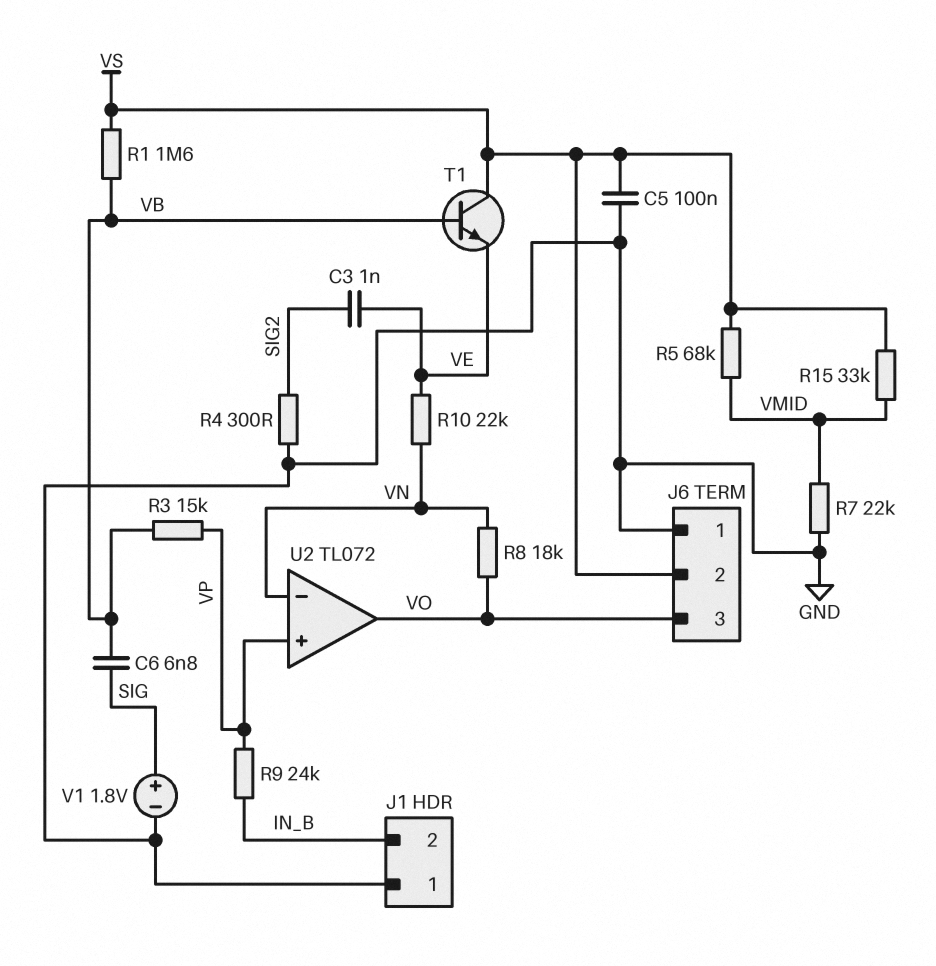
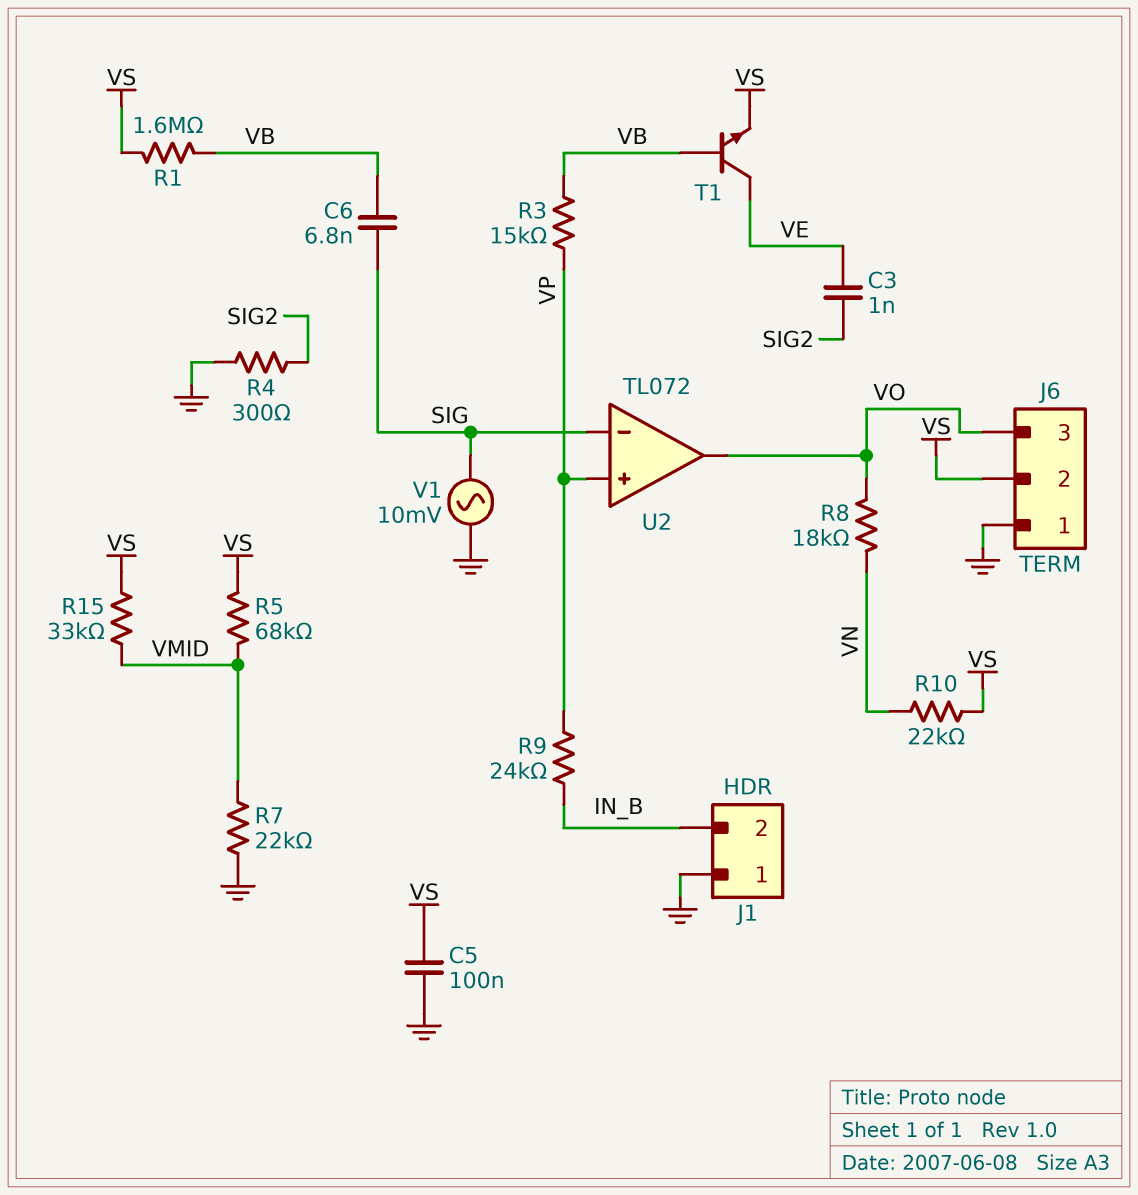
R10: 22k (VE, VN) -> 22k (VN, VS)
T1: NPN (B VB, C VS, E VE) -> NPN (B VB, C VE, E VS)
U2 pin in-: VN -> SIG
V1: 1.8V (plus SIG, minus GND) -> AC 10mV (GND, SIG)

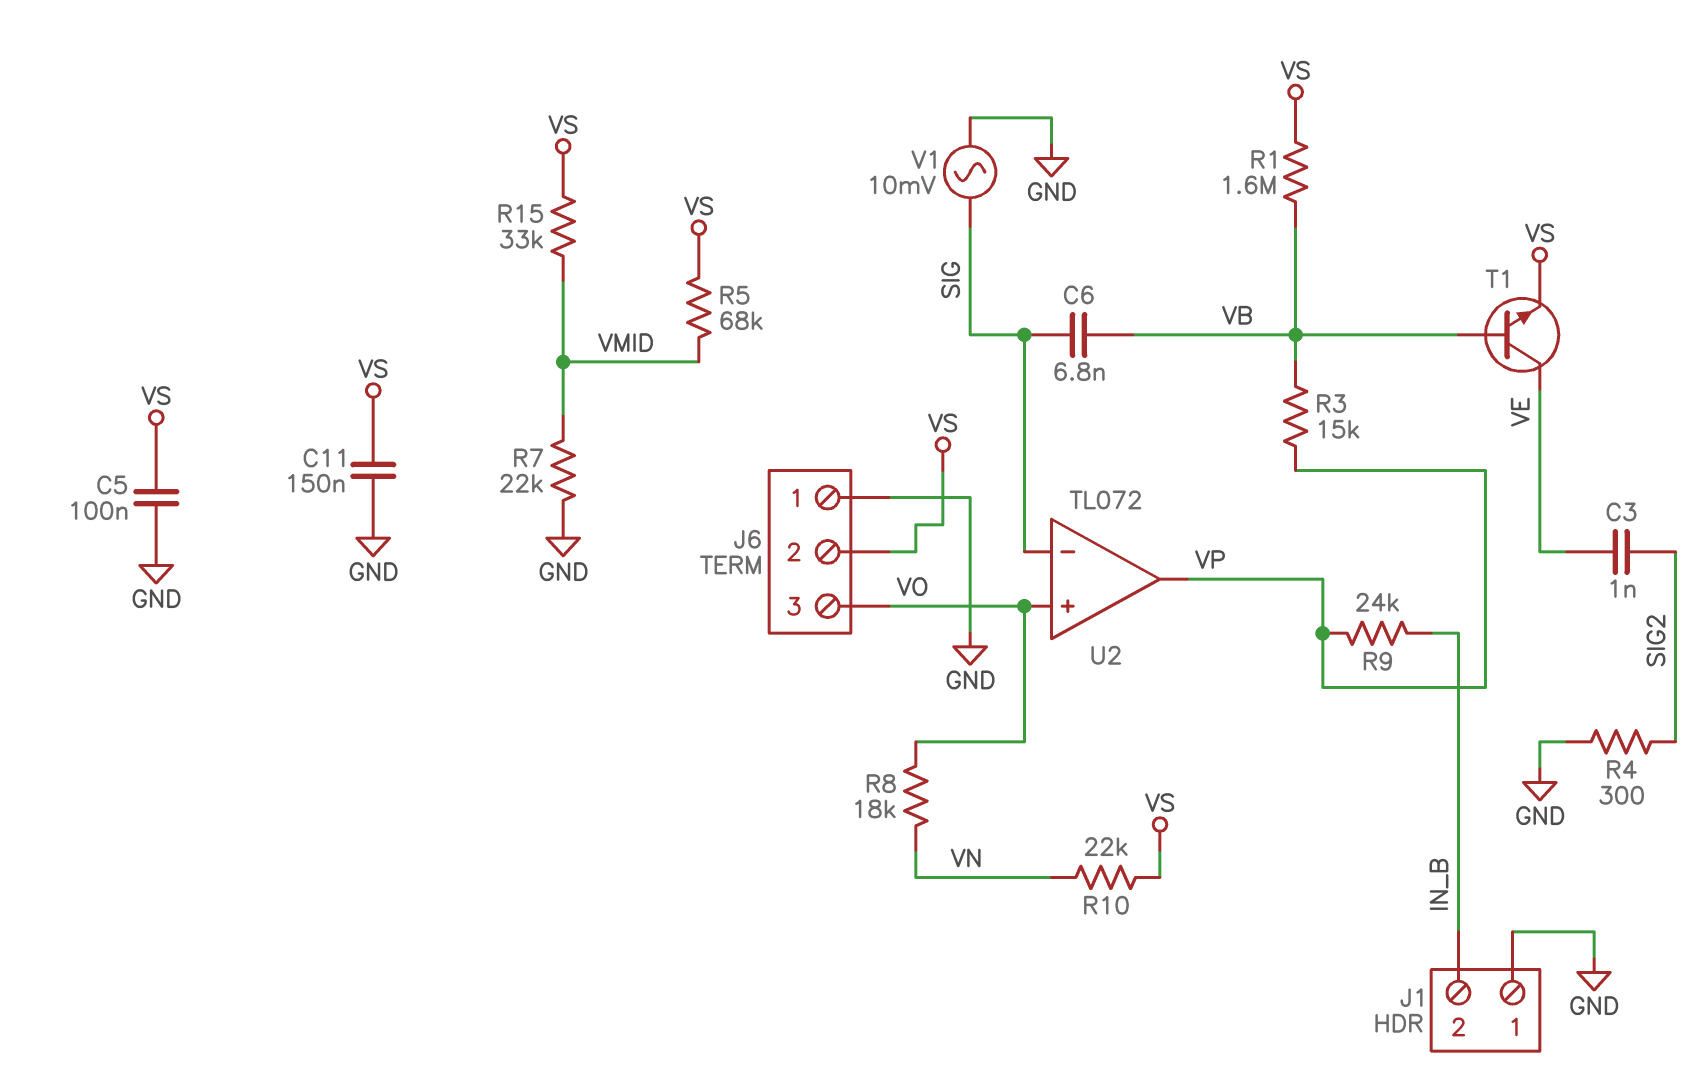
C11: none -> 150nF (GND, VS)
U2 pin in+: VP -> VO
U2 pin out: VO -> VP

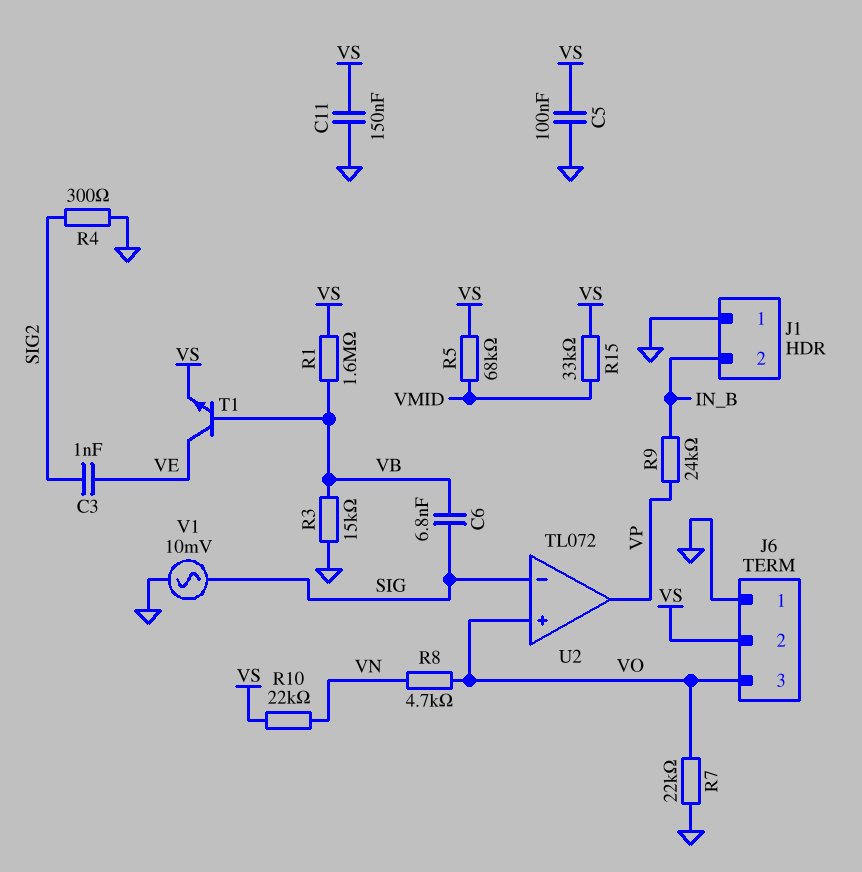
R3: 15k (VB, VP) -> 15k (GND, VB)
R7: 22k (GND, VMID) -> 22k (GND, VO)
R8: 18k (VN, VO) -> 4.7k (VN, VO)

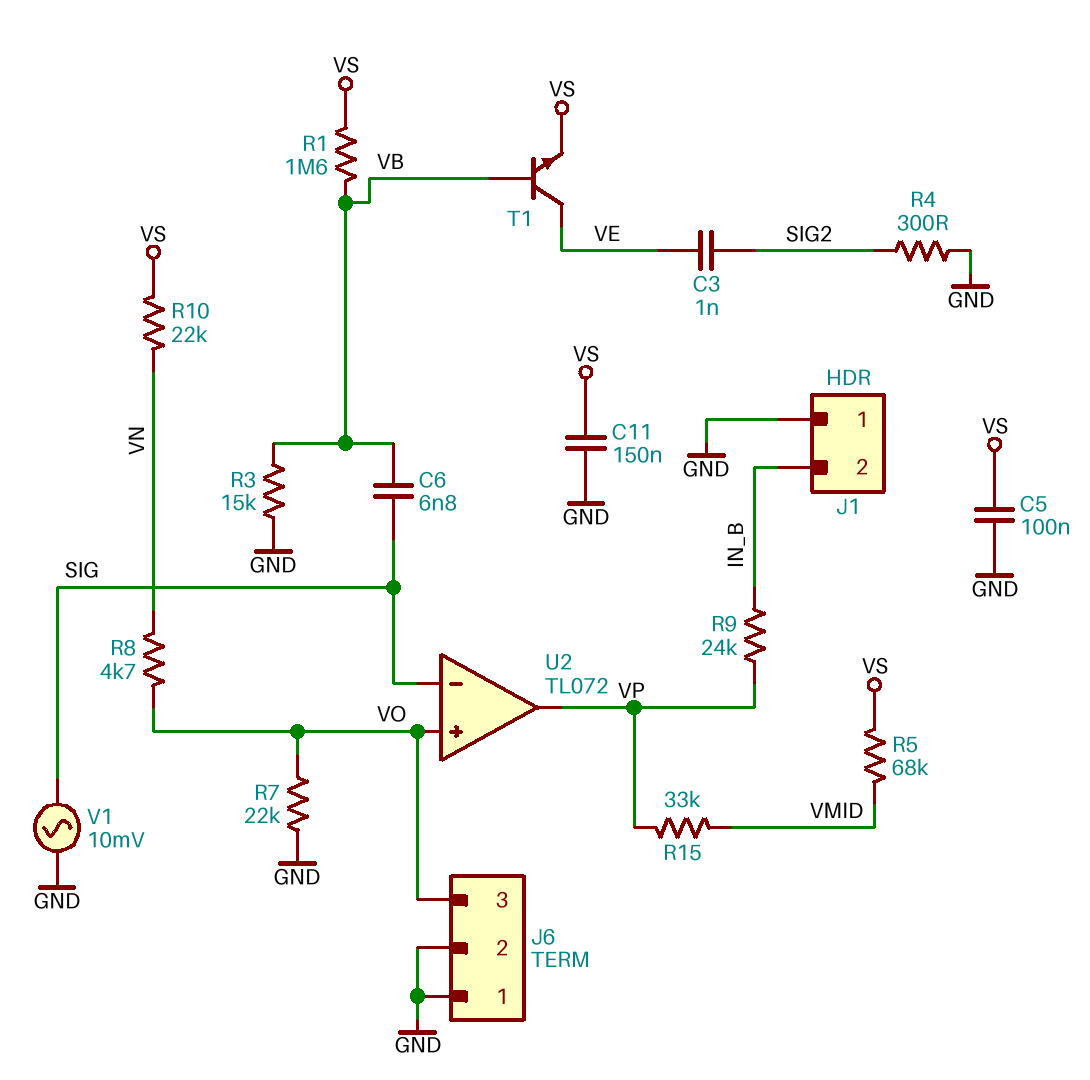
J6 pin 2: VS -> GND
R15: 33k (VMID, VS) -> 33k (VMID, VP)

